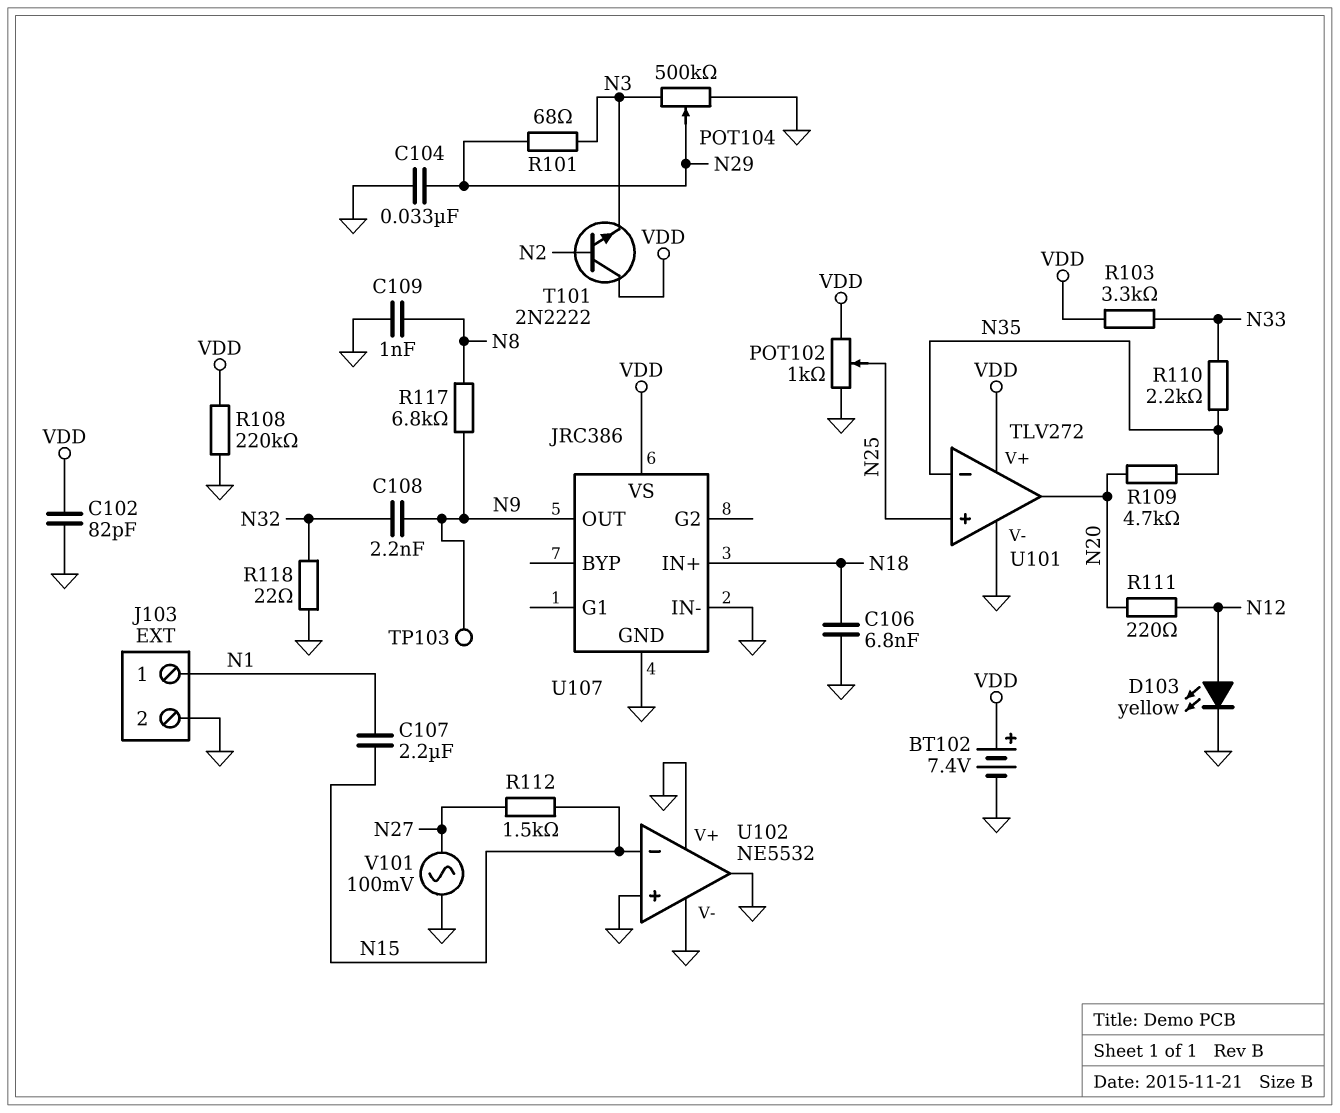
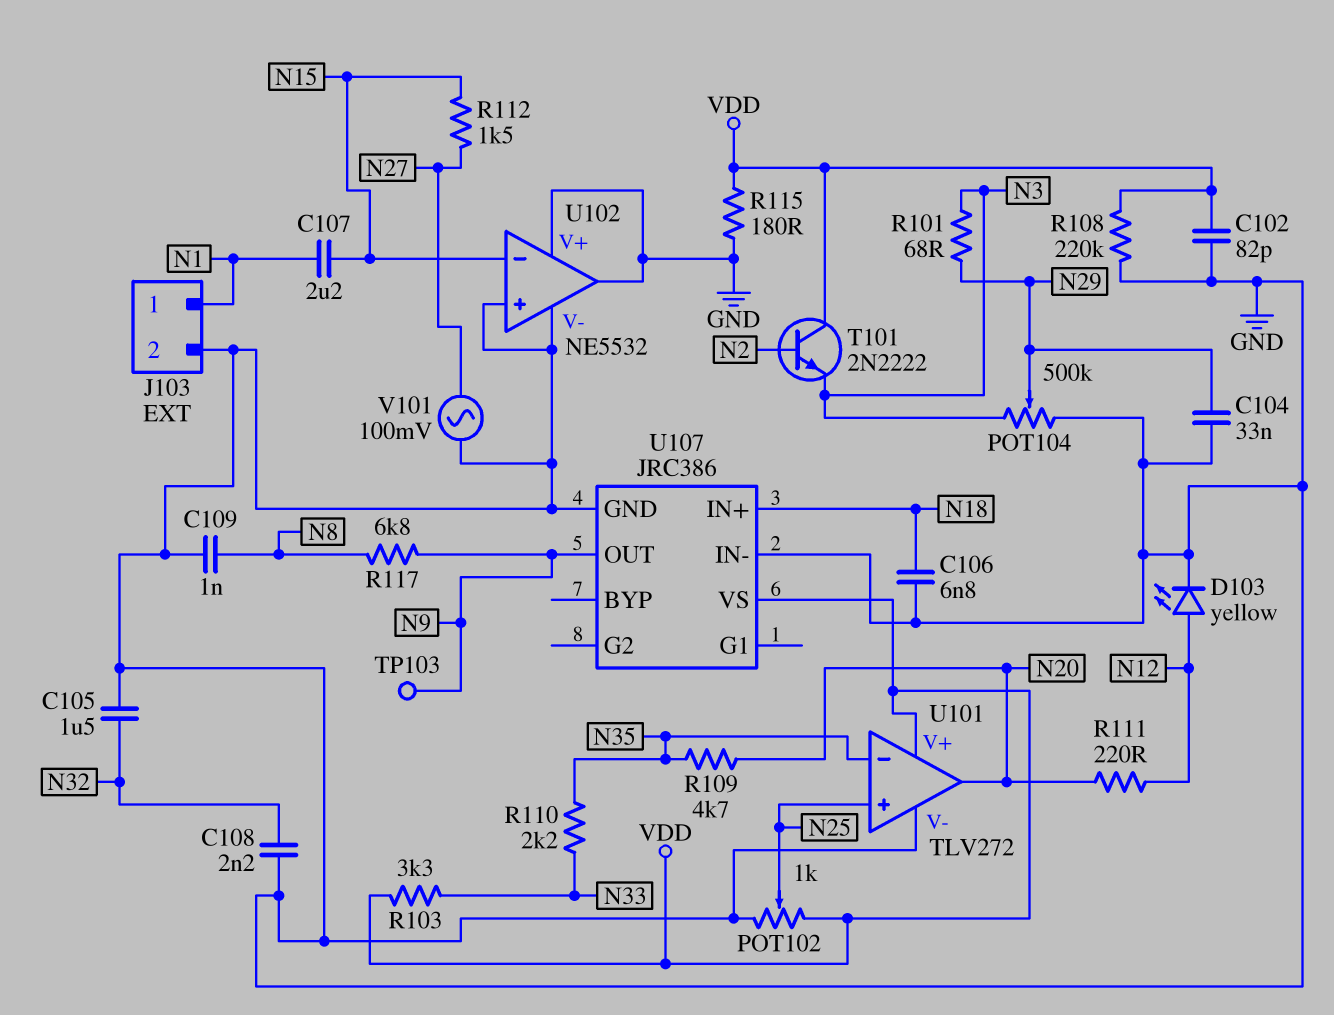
BT102: 7.4V (plus VDD, minus GND) -> none
C105: none -> 1.5uF (GND, N32)
C108: 2.2nF (N9, N32) -> 2.2nF (GND, N32)
R115: none -> 180 (GND, VDD)
R118: 22 (GND, N32) -> none

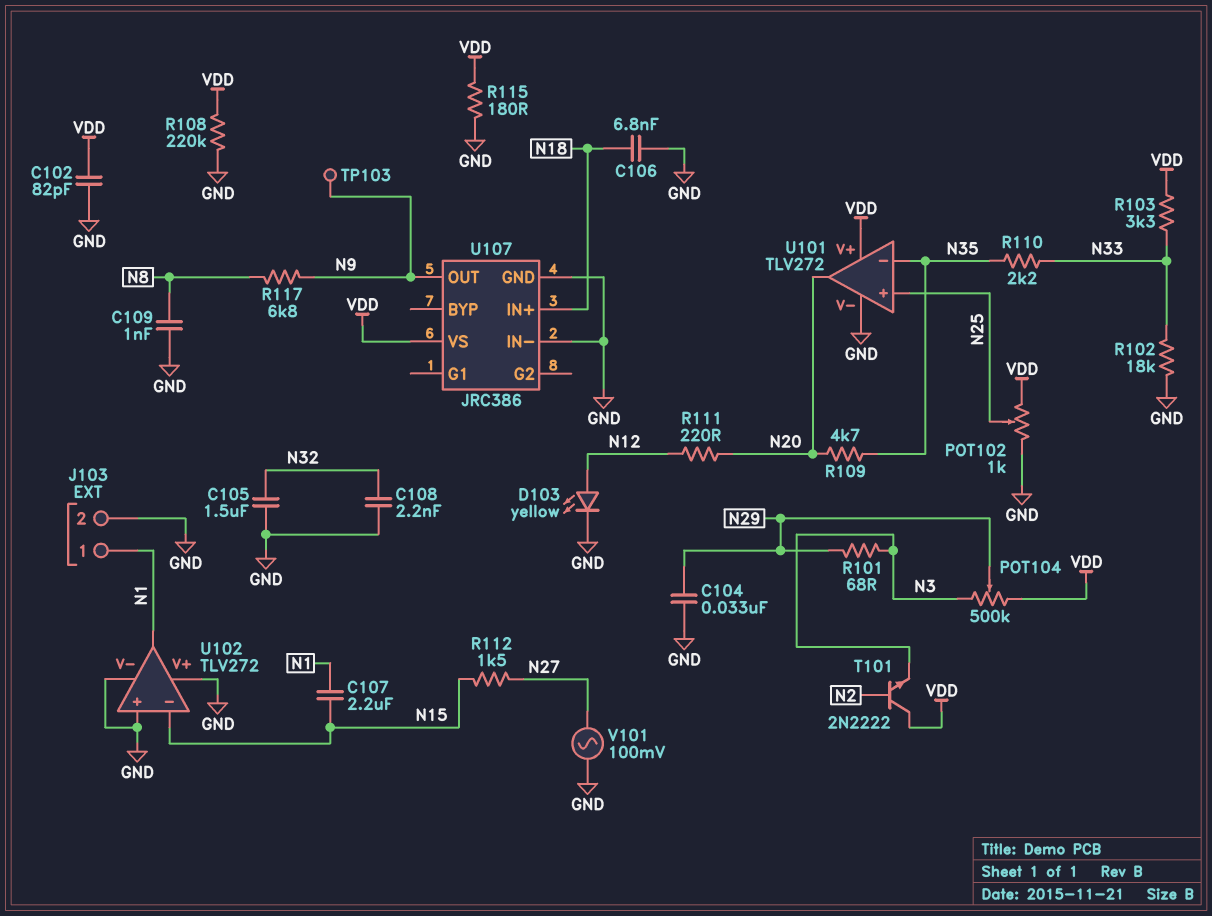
POT104: 500k (GND, N3, wiper N29) -> 500k (N3, VDD, wiper N29)
R102: none -> 18k (GND, N33)
U102: NE5532 -> TLV272
U102 pin out: GND -> N1

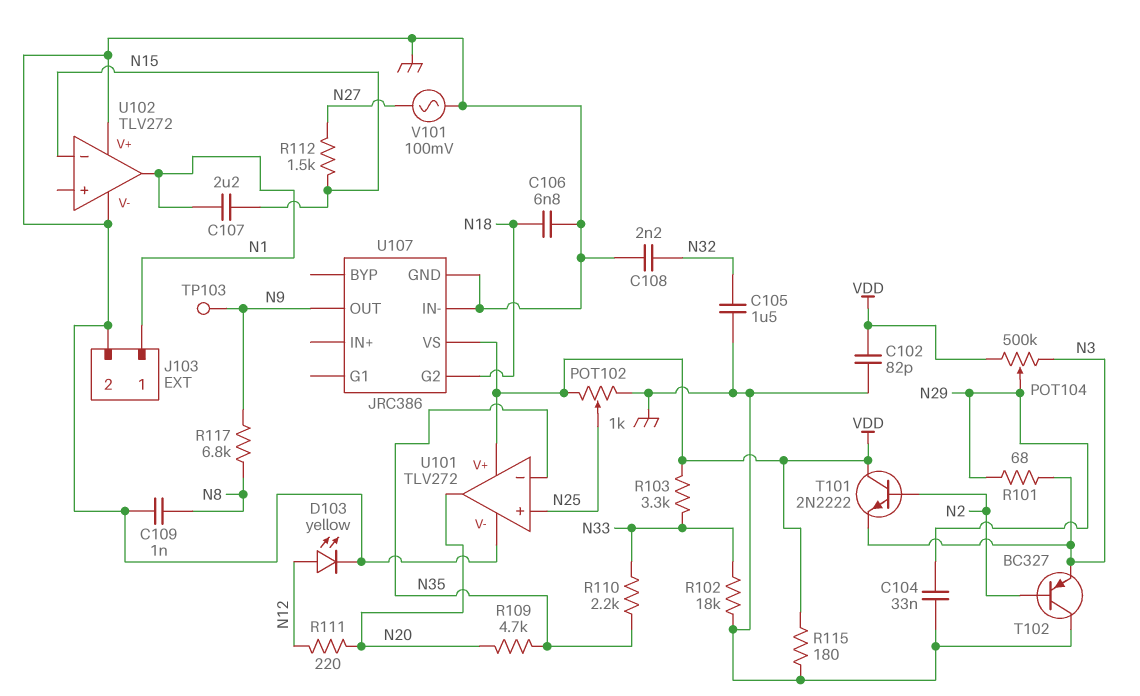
R108: 220k (GND, VDD) -> none
T102: none -> PNP BC327 (B N2, C GND, E N3)
U102 pin in+: GND -> none
U107 pin G2: none -> N18
U107 pin IN+: N18 -> none

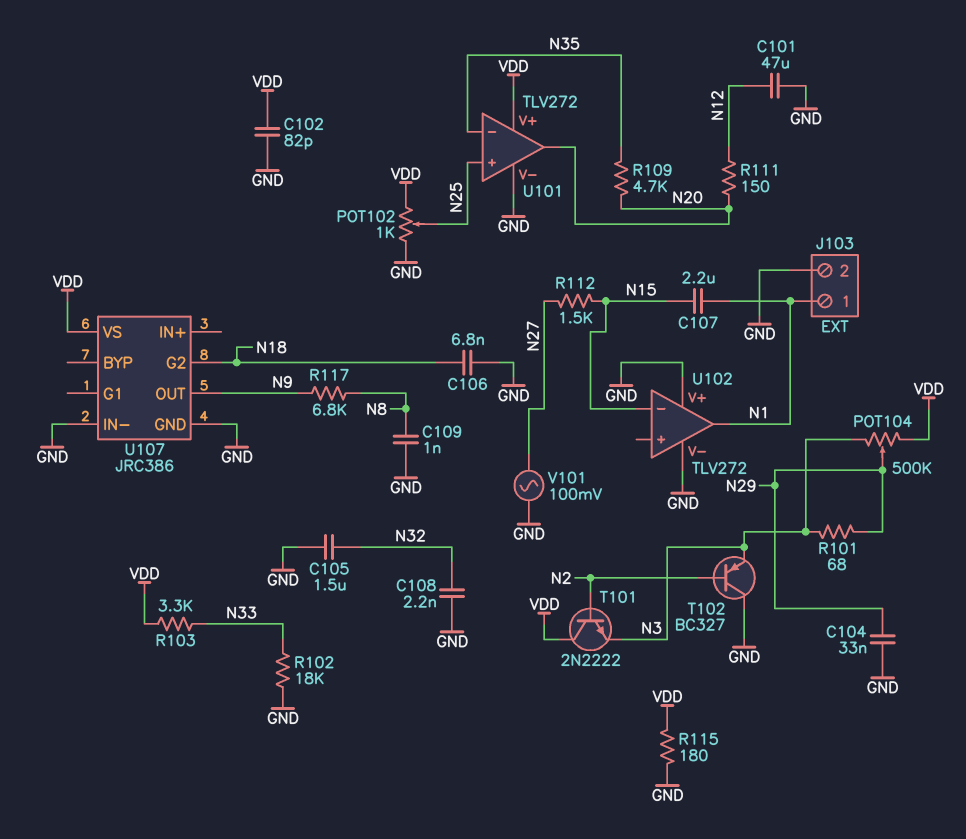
C101: none -> 47uF (GND, N12)
D103: LED yellow (A N12, K GND) -> none
R110: 2.2k (N33, N35) -> none
R111: 220 (N12, N20) -> 150 (N12, N20)
TP103: test point (N9) -> none

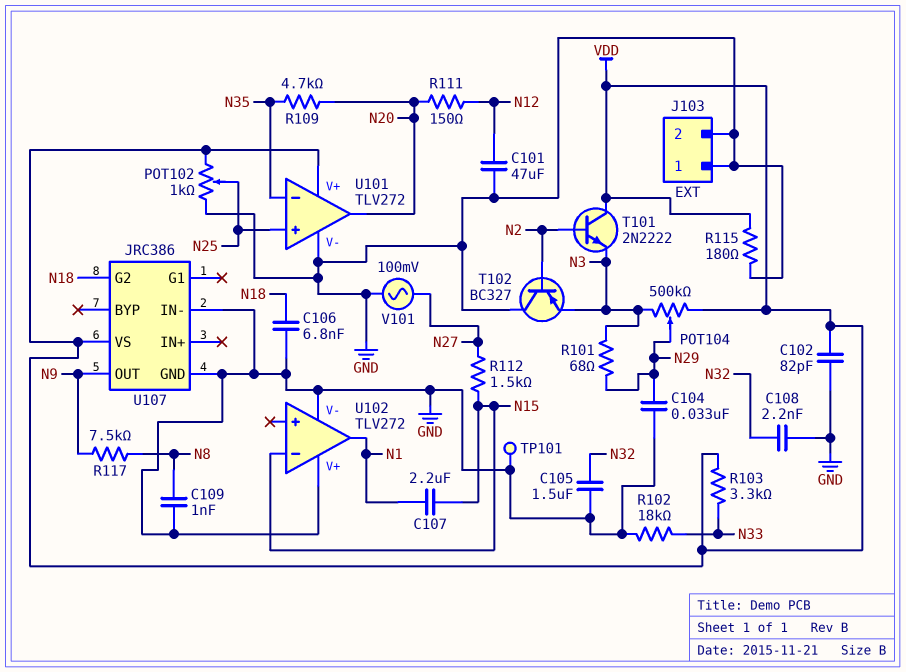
J103 pin 1: N1 -> GND
R117: 6.8k (N8, N9) -> 7.5k (N8, N9)
TP101: none -> test point (GND)

